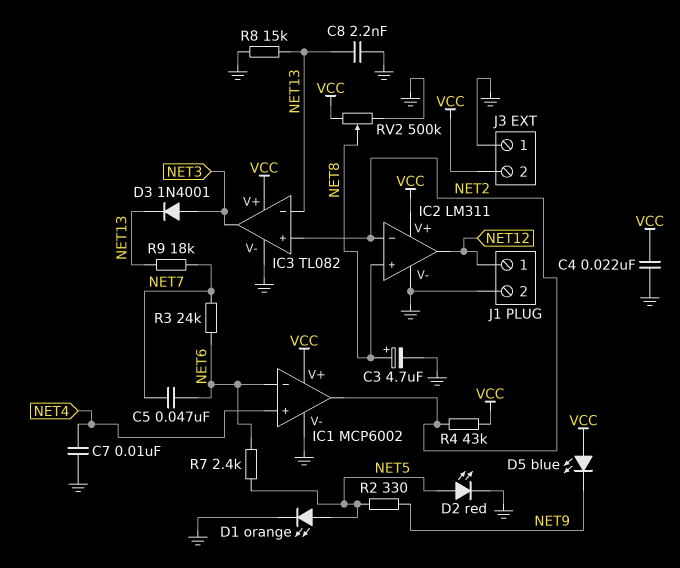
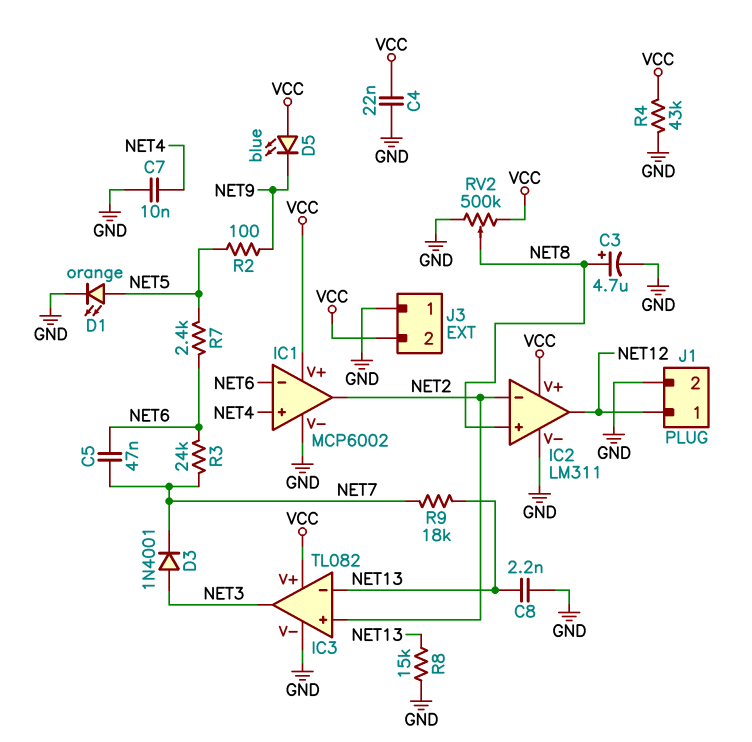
D2: LED red (A NET5, K GND) -> none
D3: diode 1N4001 (A NET3, K NET13) -> diode 1N4001 (A NET3, K NET7)
R2: 330 (NET5, NET9) -> 100 (NET5, NET9)
R4: 43k (NET2, VCC) -> 43k (GND, VCC)

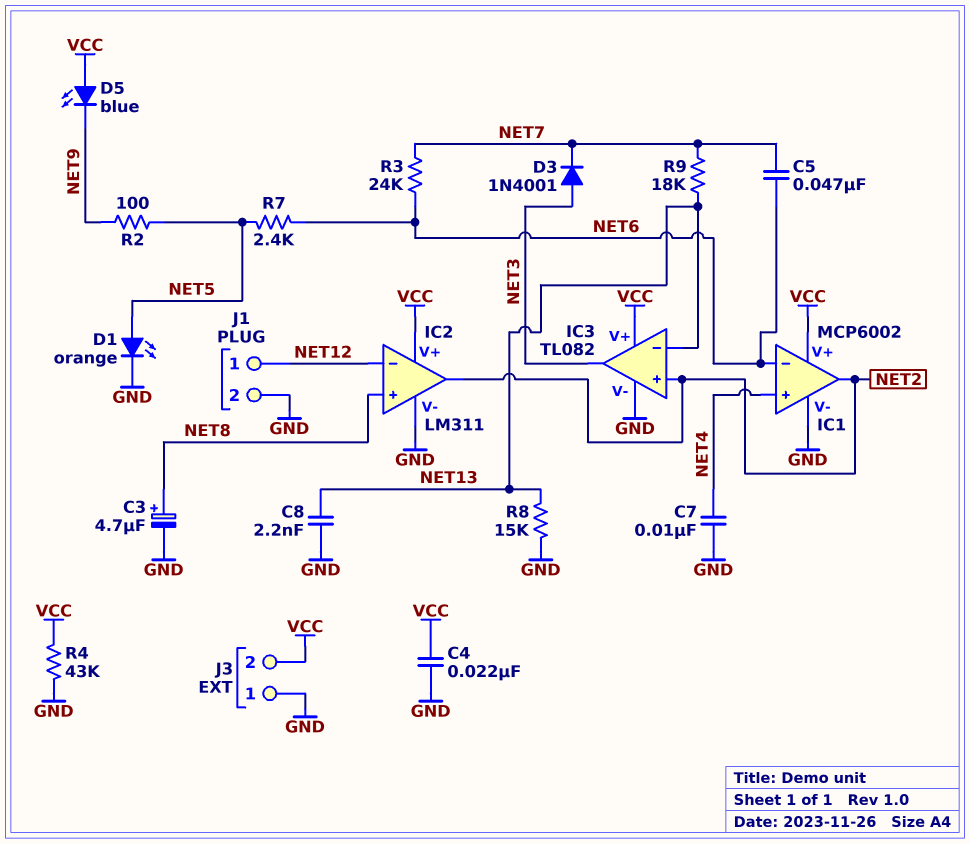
IC2 pin in-: NET2 -> NET12
IC2 pin out: NET12 -> NET2
RV2: 500k (GND, VCC, wiper NET8) -> none

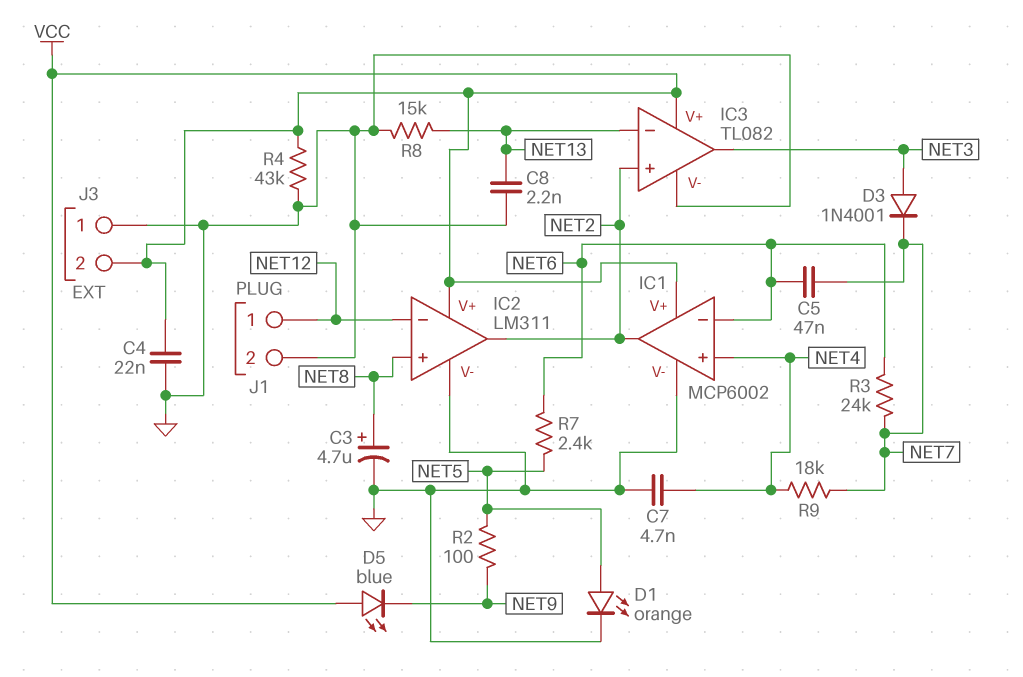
C7: 10nF (GND, NET4) -> 4.7nF (GND, NET4)
R9: 18k (NET7, NET13) -> 18k (NET4, NET7)

